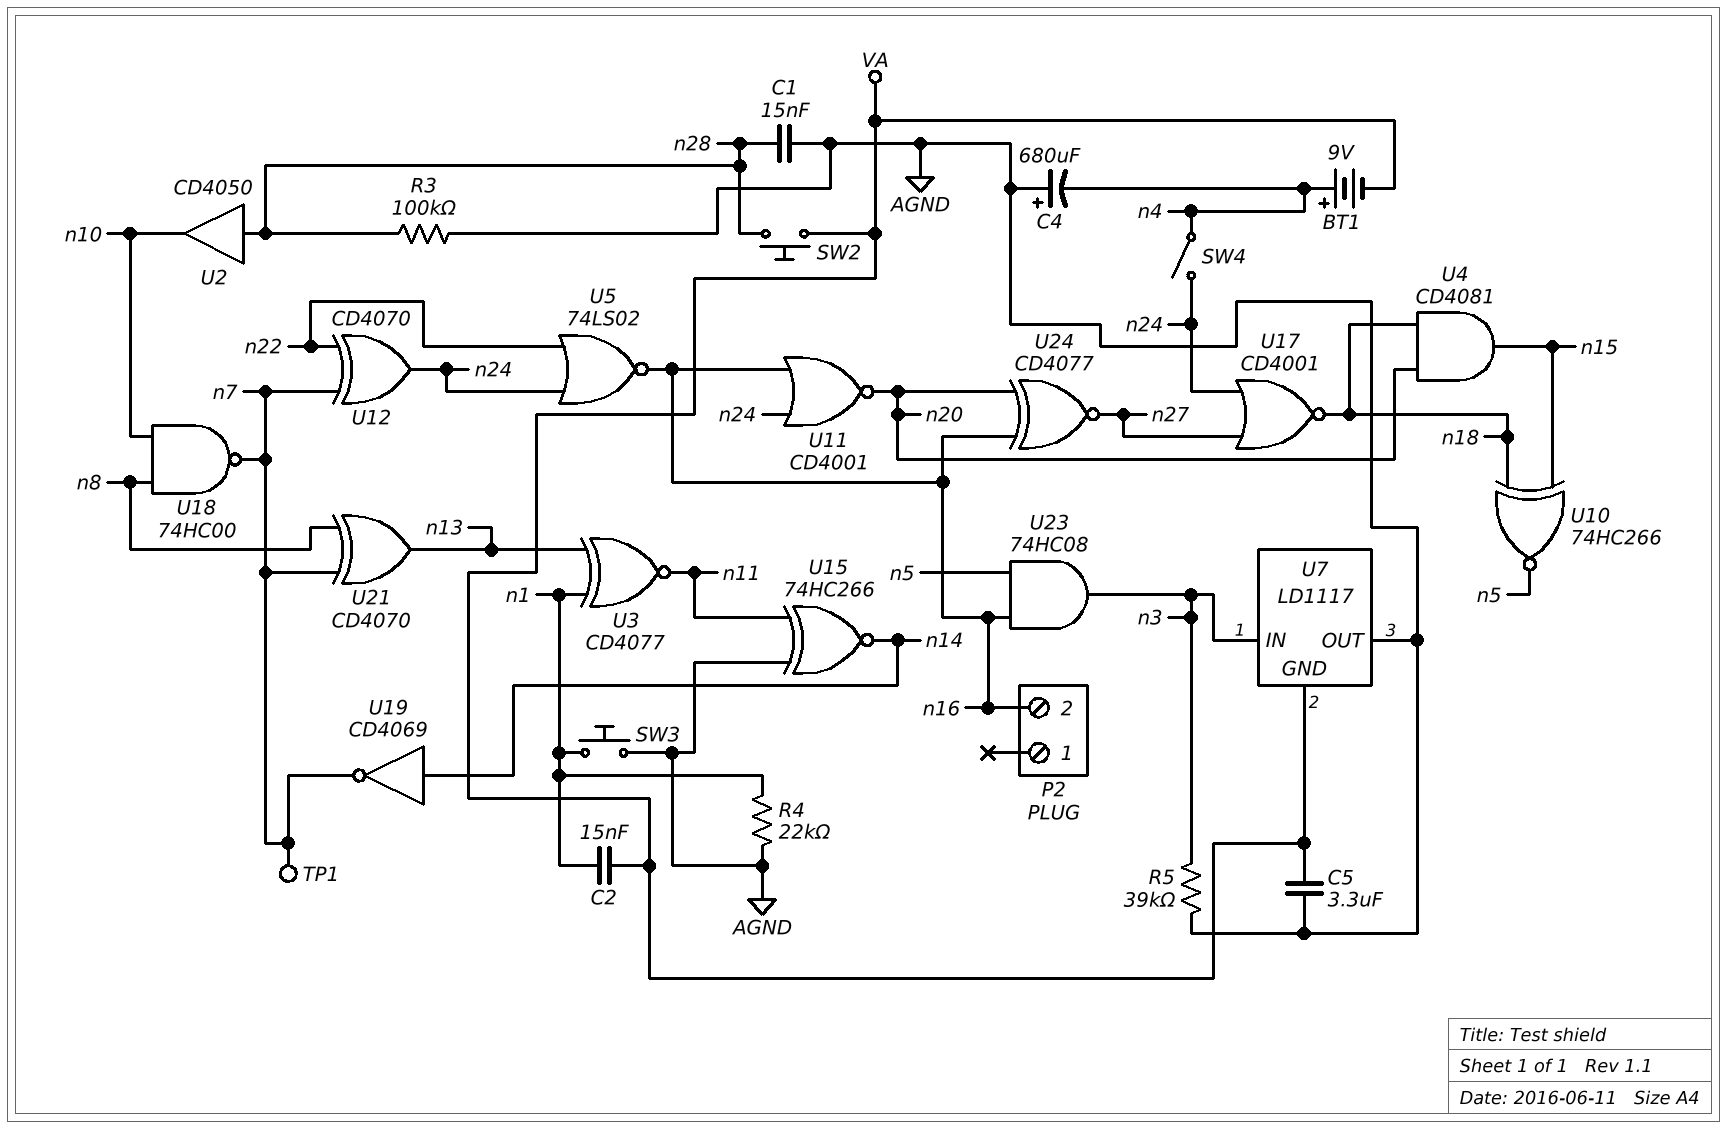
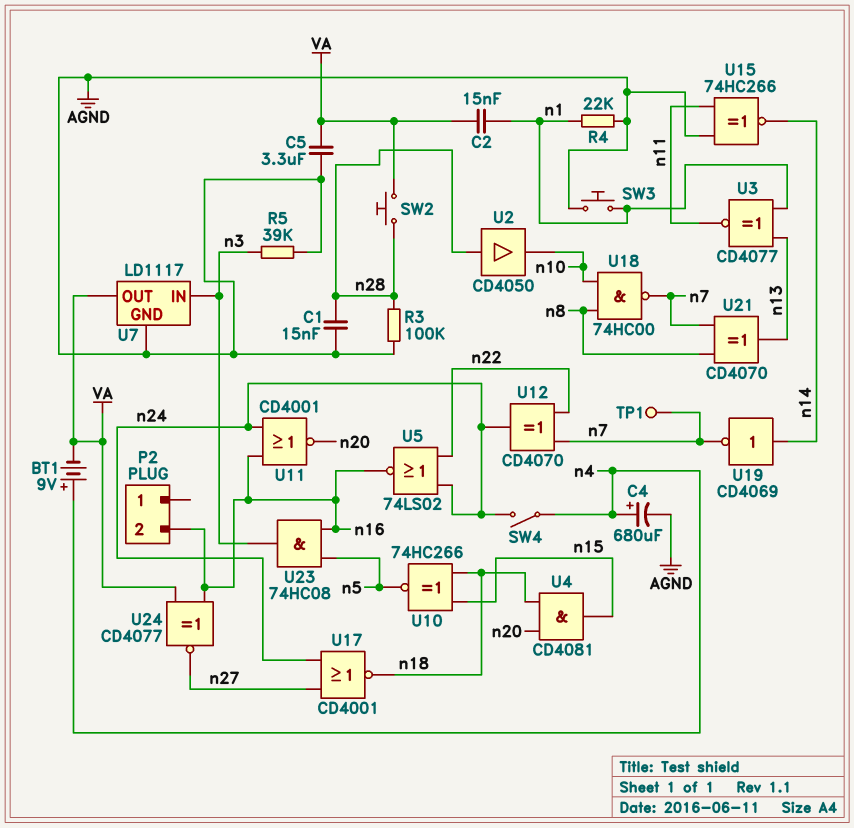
C4: 680uF (plus AGND, minus n4) -> 680uF (plus n4, minus AGND)
U7 pin GND: VA -> AGND
U7 pin OUT: AGND -> VA
U24: XNOR CD4077 (in n16, in n20, out n27) -> XNOR CD4077 (in VA, in n16, out n27)

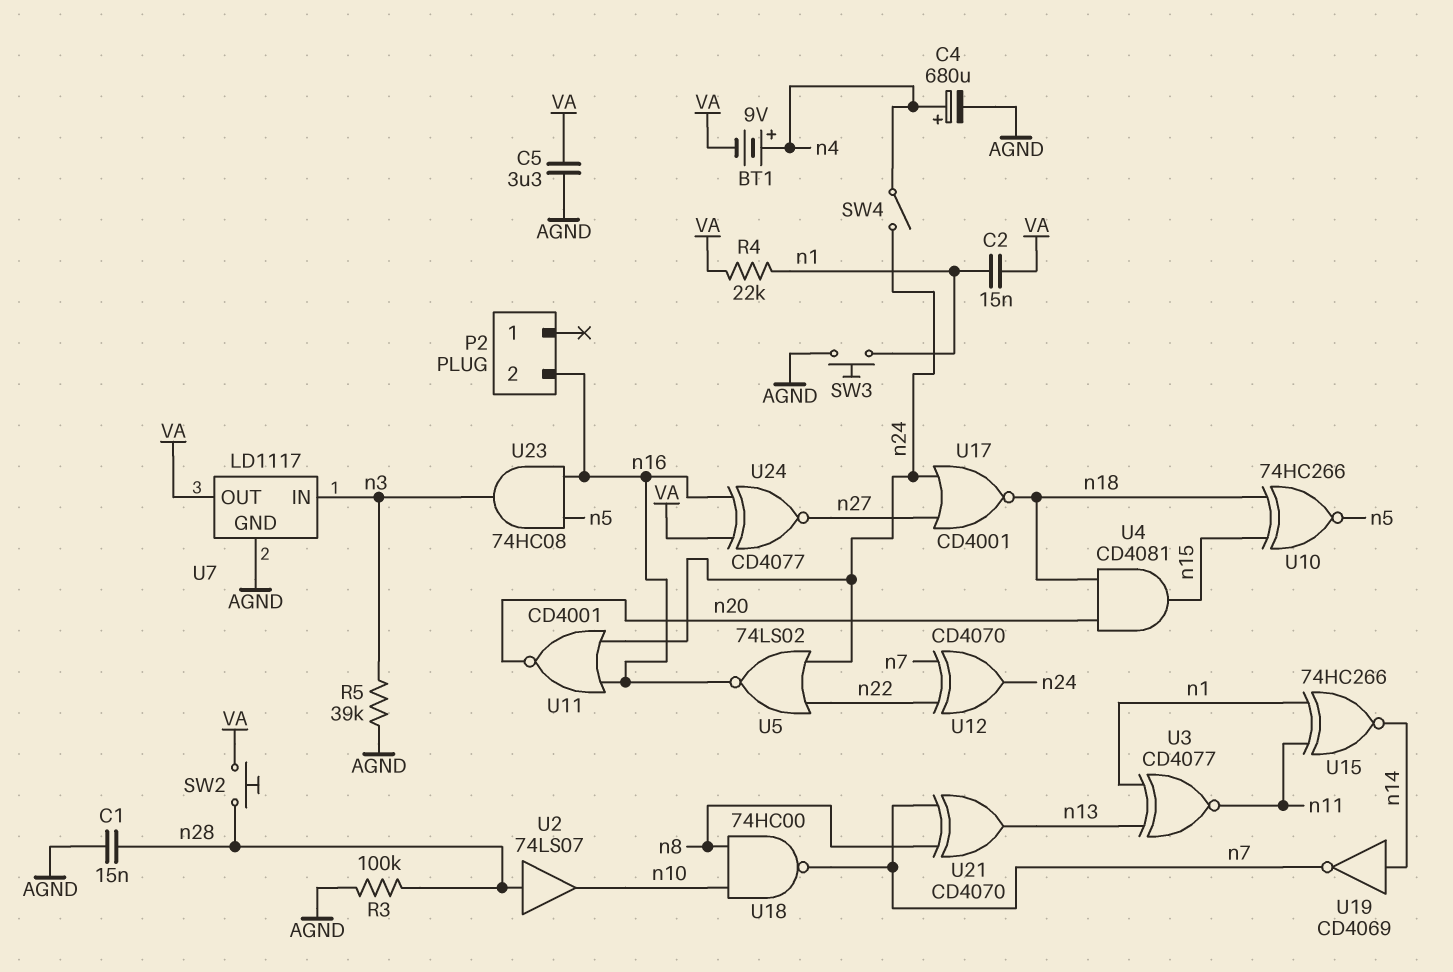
R4: 22k (AGND, n1) -> 22k (VA, n1)
TP1: test point (n7) -> none
U2: buffer CD4050 (in n28, out n10) -> buffer 74LS07 (in n28, out n10)
U15: XNOR 74HC266 (in AGND, in n11, out n14) -> XNOR 74HC266 (in n1, in n11, out n14)

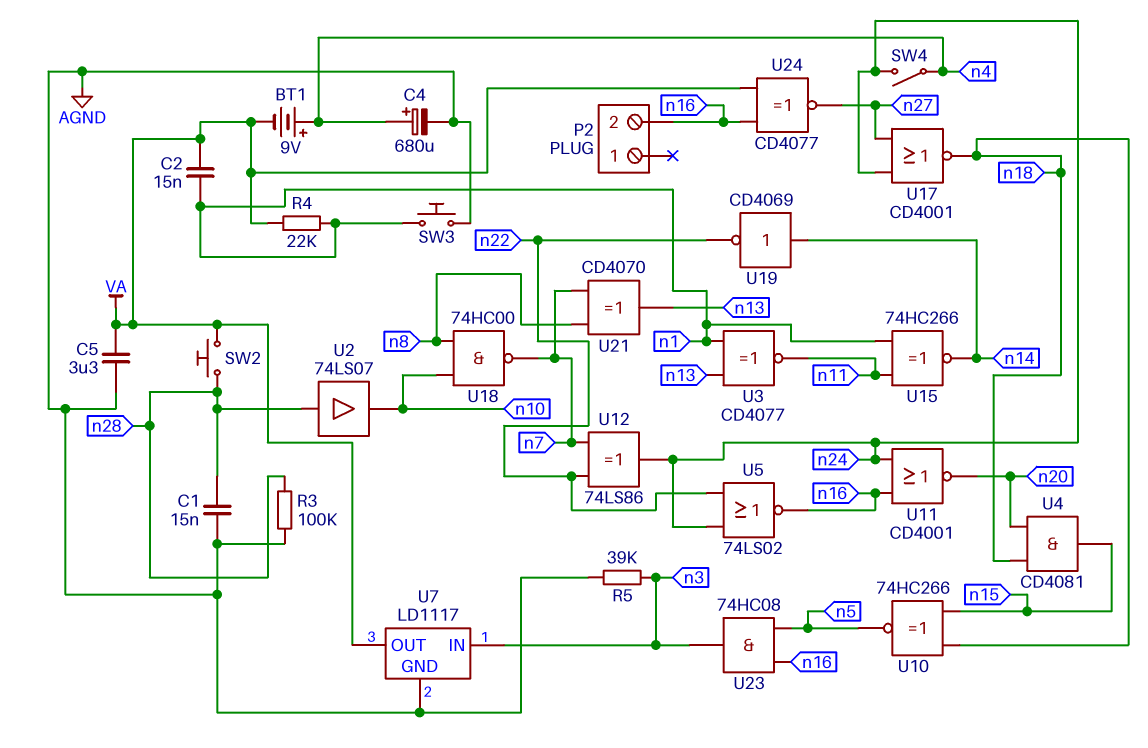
U12: XOR CD4070 (in n7, in n22, out n24) -> XOR 74LS86 (in n7, in n22, out n24)
U19: NOT CD4069 (in n14, out n7) -> NOT CD4069 (in n14, out n22)

